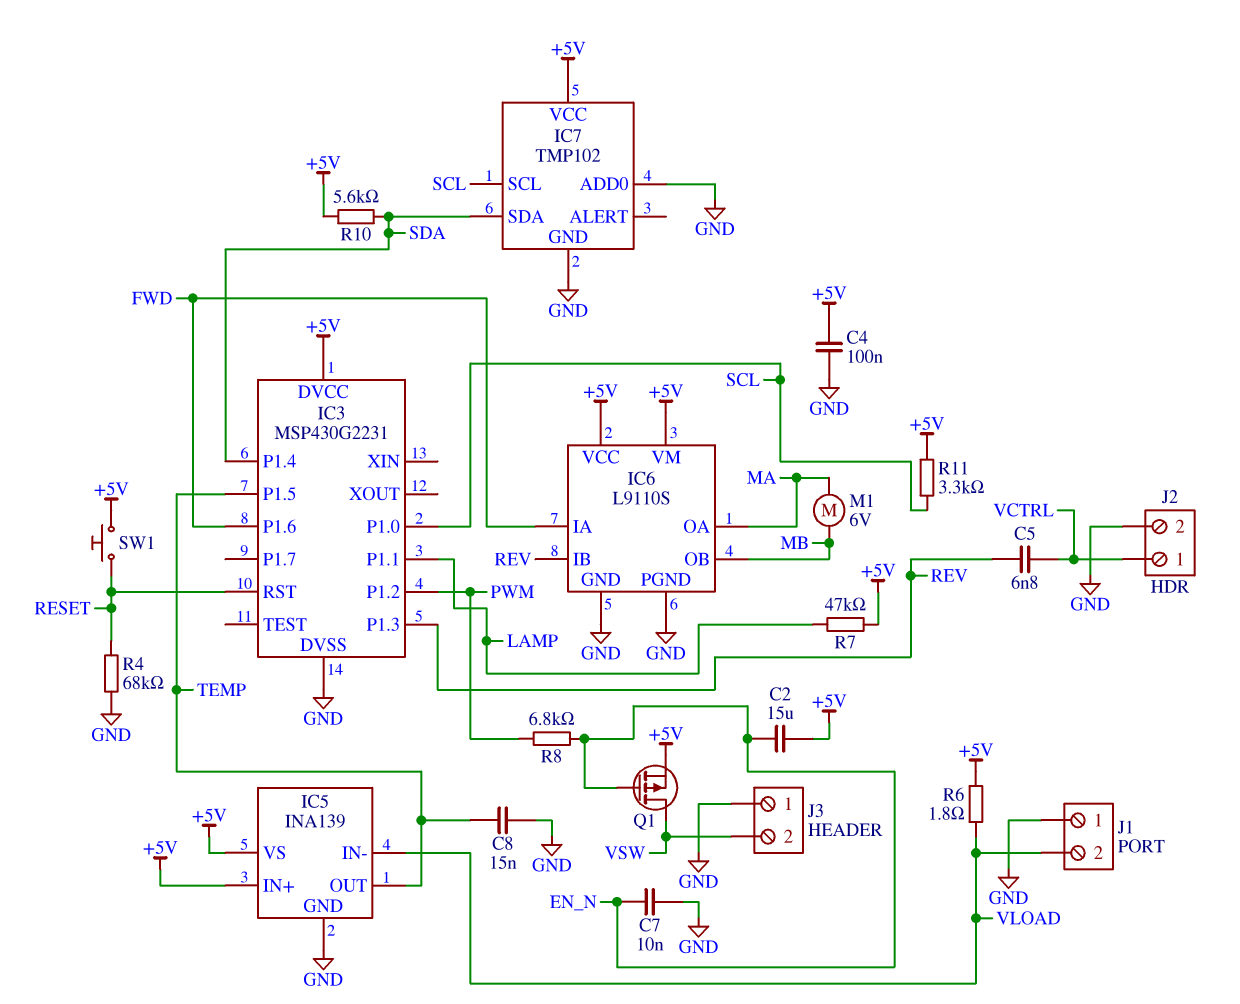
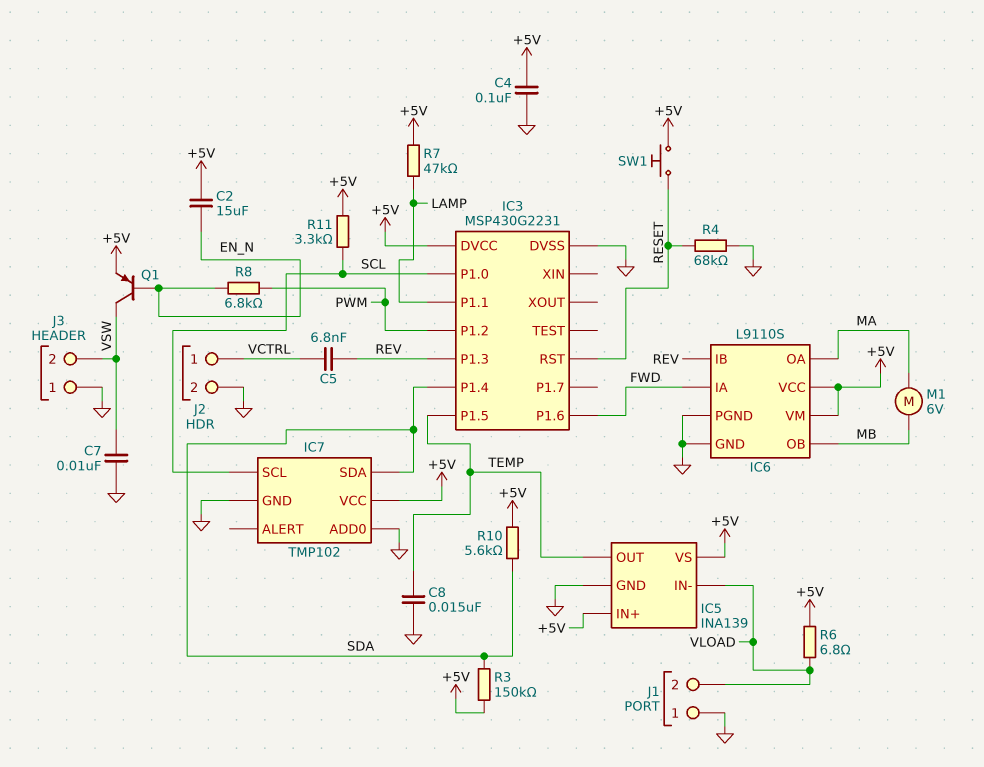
C7: 10nF (EN_N, GND) -> 10nF (GND, VSW)
Q1: PMOS (G EN_N, D VSW, S +5V) -> PNP (B EN_N, C VSW, E +5V)
R3: none -> 150k (+5V, SDA)
R6: 1.8 (+5V, VLOAD) -> 6.8 (+5V, VLOAD)

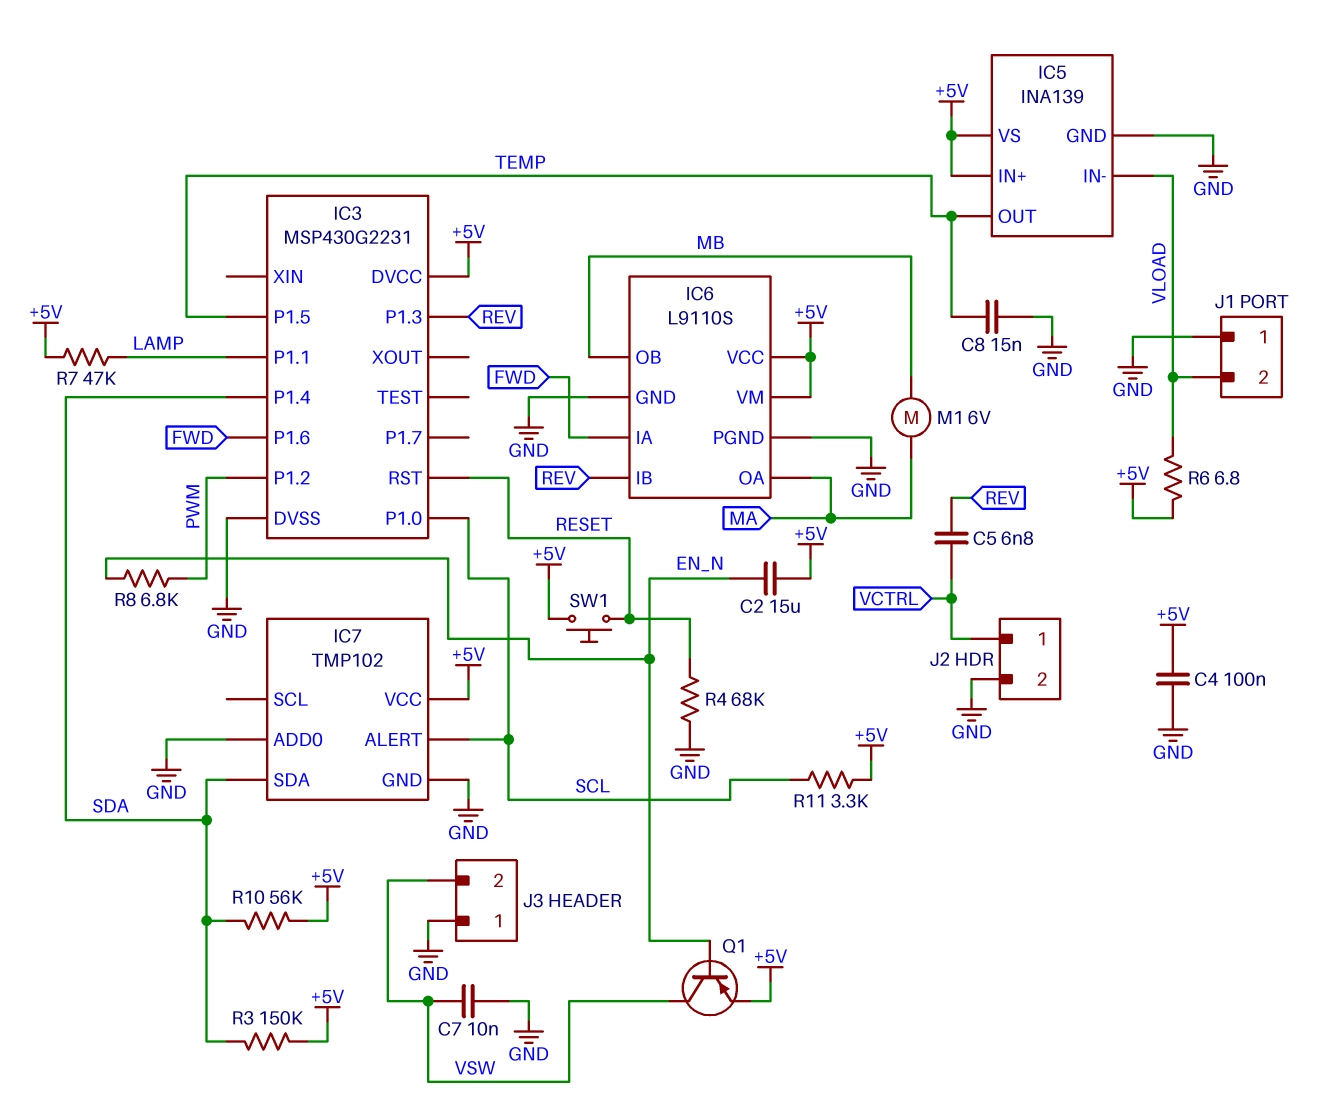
IC7 pin ALERT: none -> SCL
IC7 pin SCL: SCL -> none
R10: 5.6k (+5V, SDA) -> 56k (+5V, SDA)

